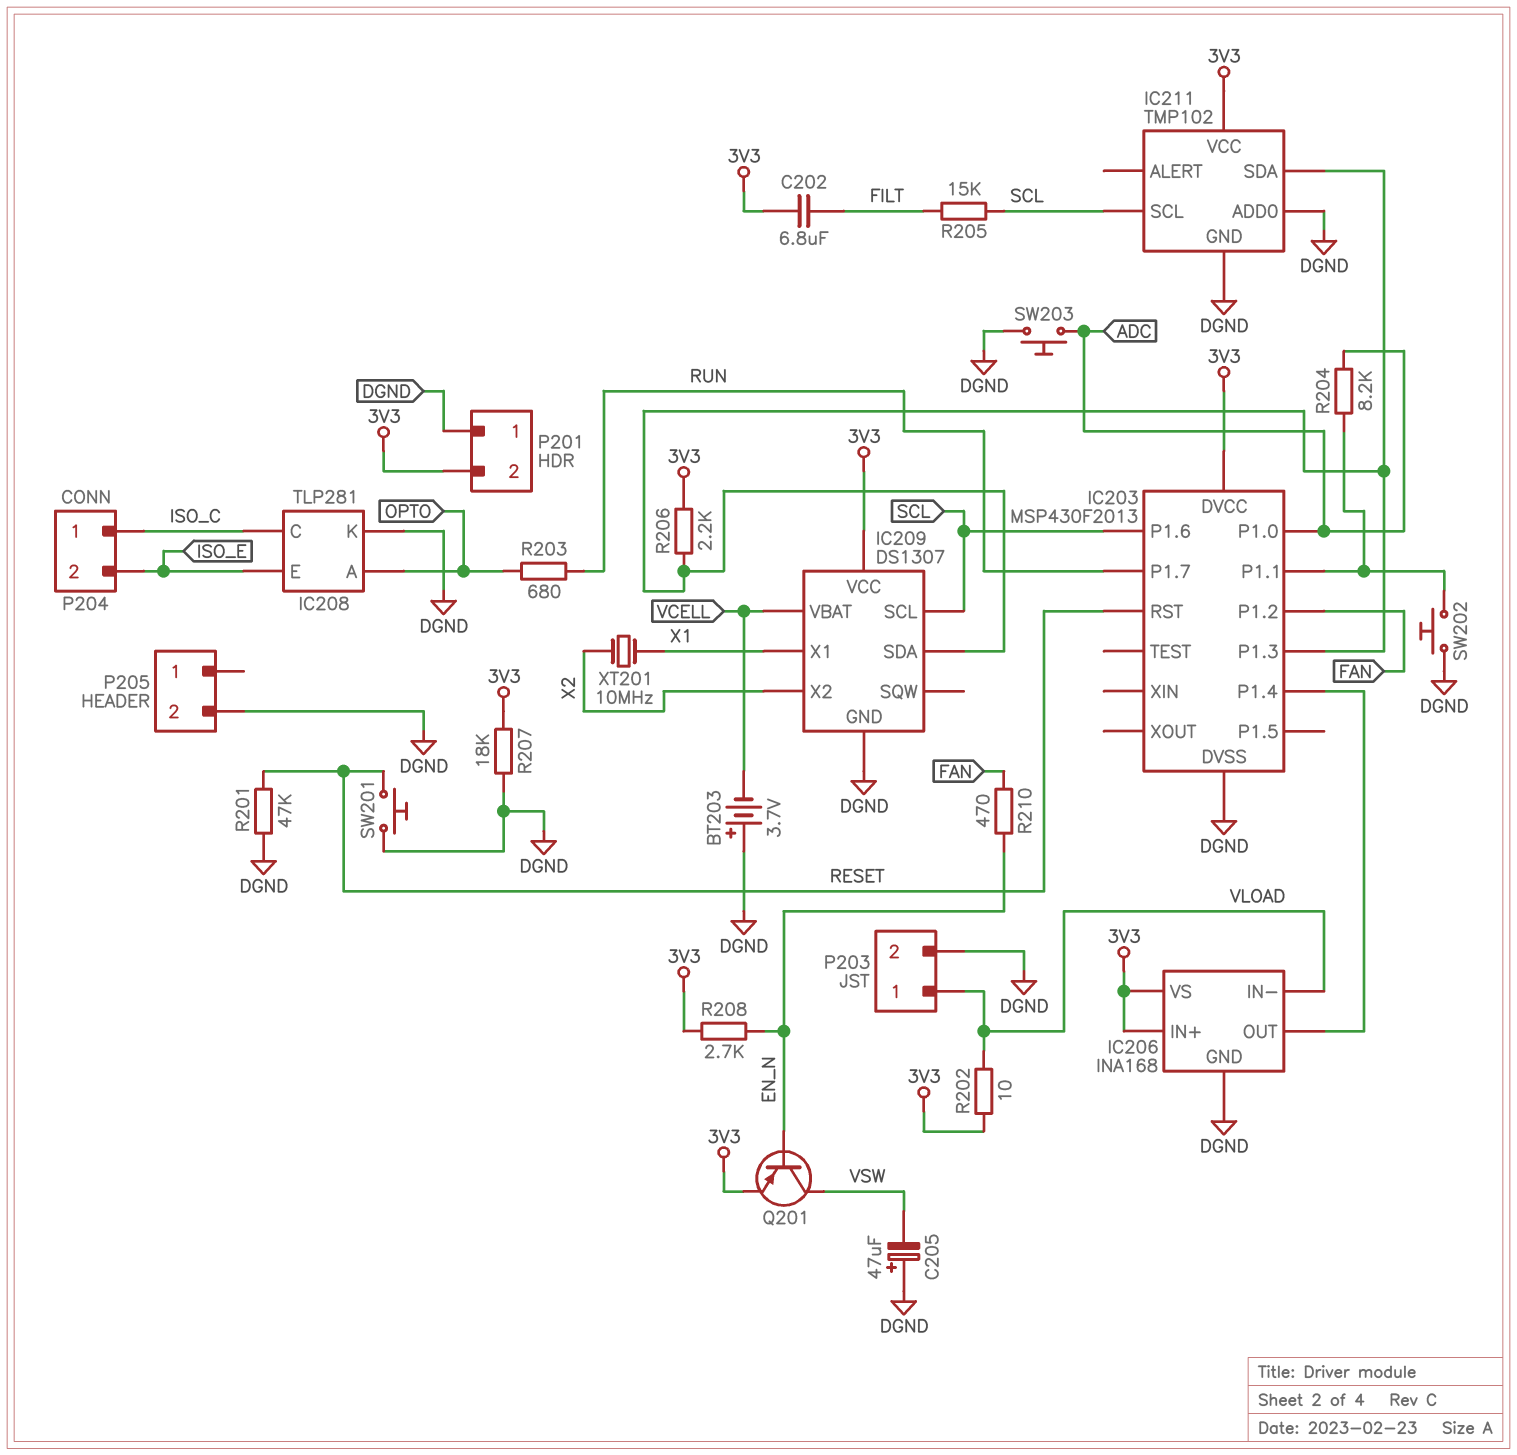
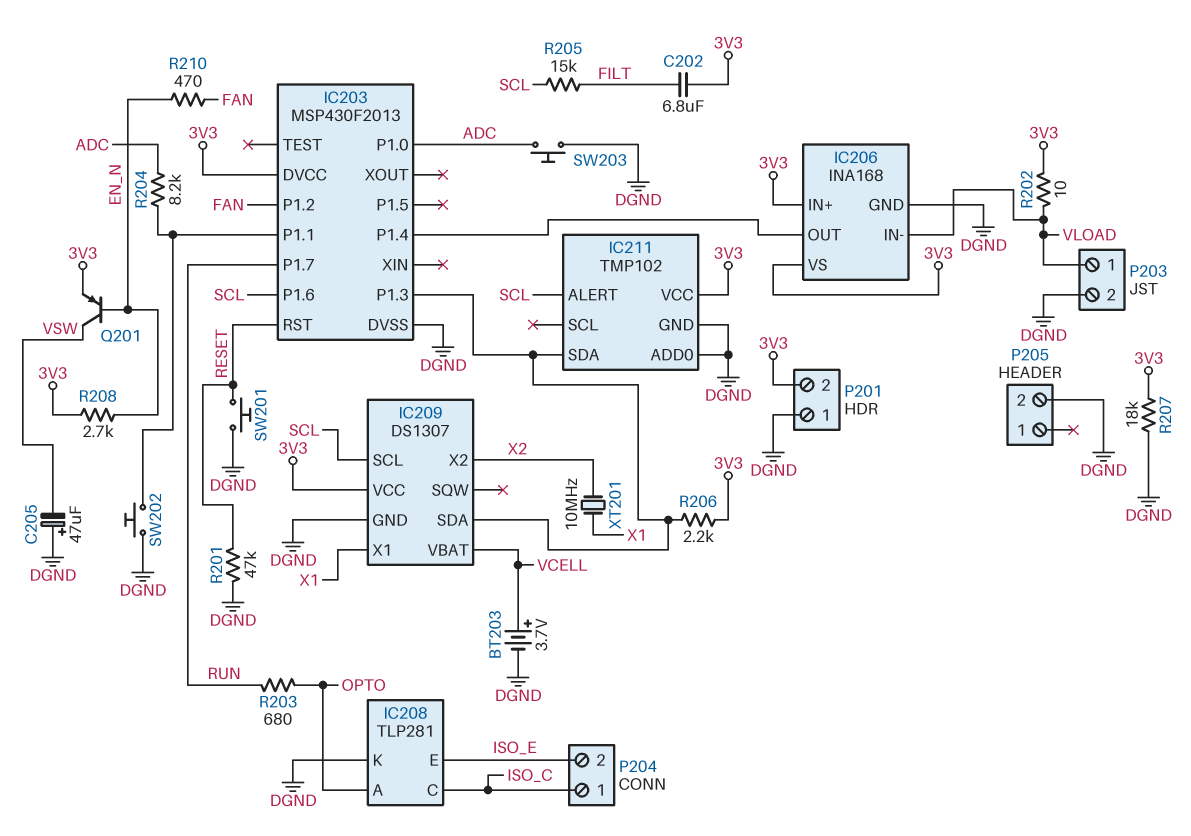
BT203: 3.7V (plus DGND, minus VCELL) -> 3.7V (plus VCELL, minus DGND)
IC211 pin ALERT: none -> SCL
IC211 pin SCL: SCL -> none

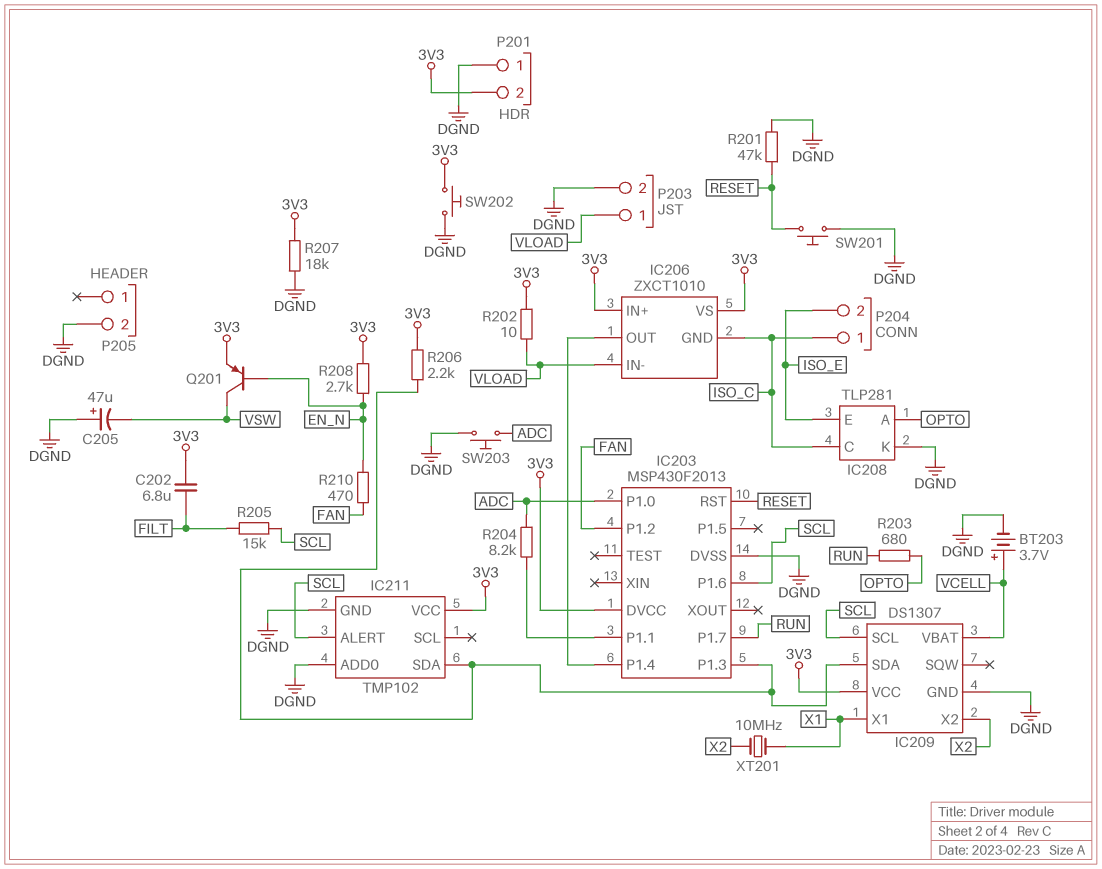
IC206: INA168 -> ZXCT1010
IC206 pin GND: DGND -> ISO_C
SW202: button (DGND, IC203/P1.1) -> button (3V3, DGND)

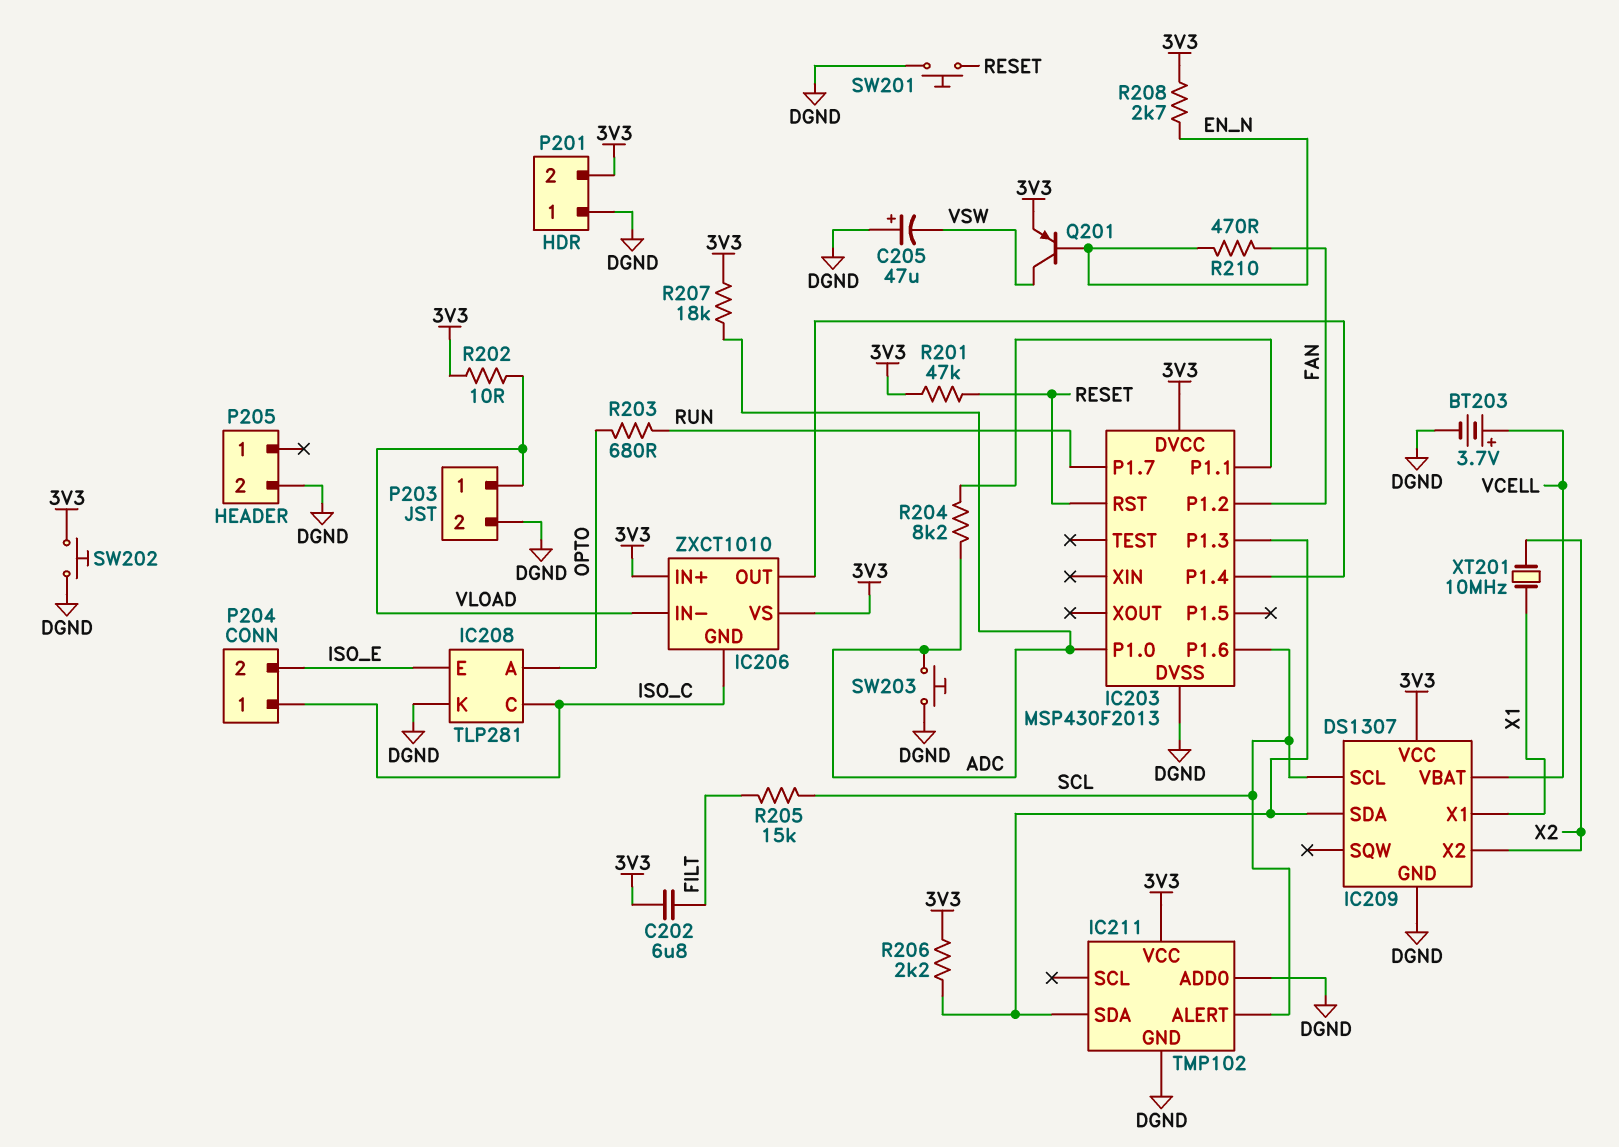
R201: 47k (DGND, RESET) -> 47k (3V3, RESET)
R207: 18k (3V3, DGND) -> 18k (3V3, ADC)

